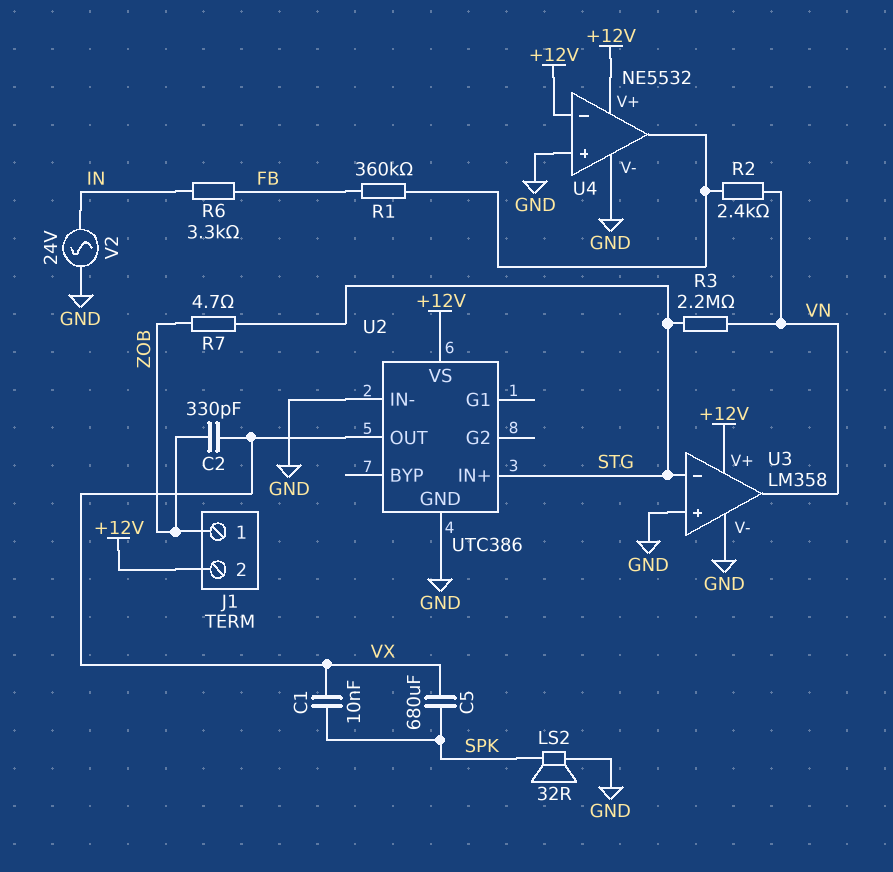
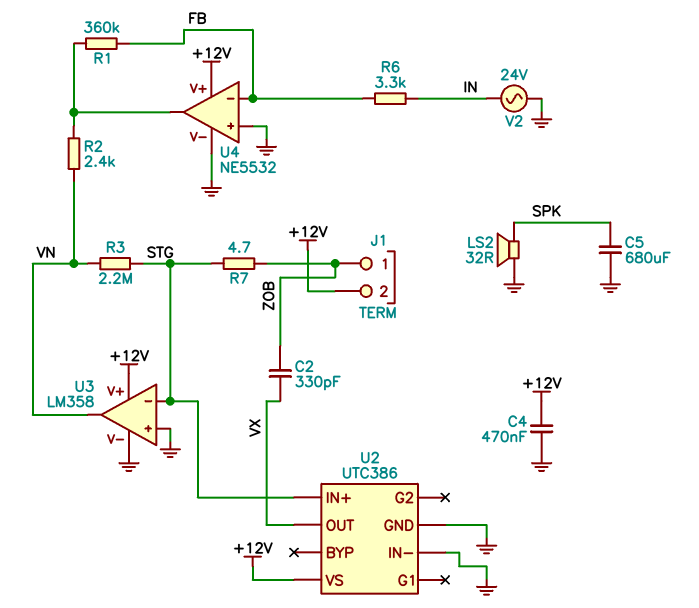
C1: 10nF (SPK, VX) -> none
C4: none -> 470nF (+12V, GND)
C5: 680uF (SPK, VX) -> 680uF (GND, SPK)
U4 pin in-: +12V -> FB

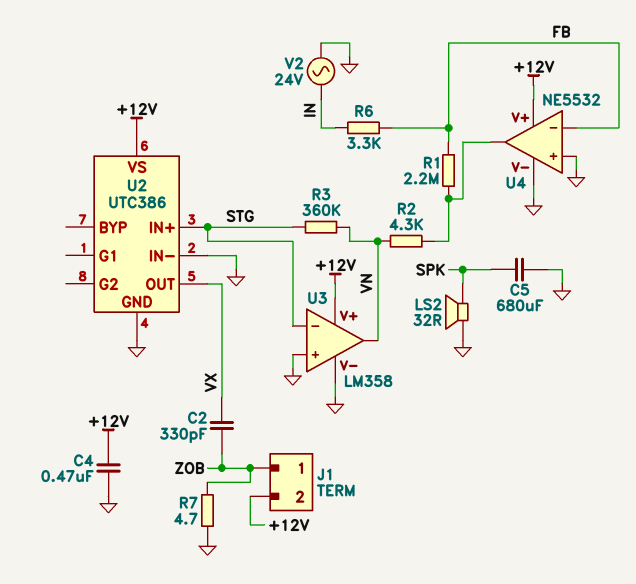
R1: 360k (FB, U4/out) -> 2.2M (FB, U4/out)
R2: 2.4k (U4/out, VN) -> 4.3k (U4/out, VN)
R3: 2.2M (STG, VN) -> 360k (STG, VN)
R7: 4.7 (STG, ZOB) -> 4.7 (GND, ZOB)

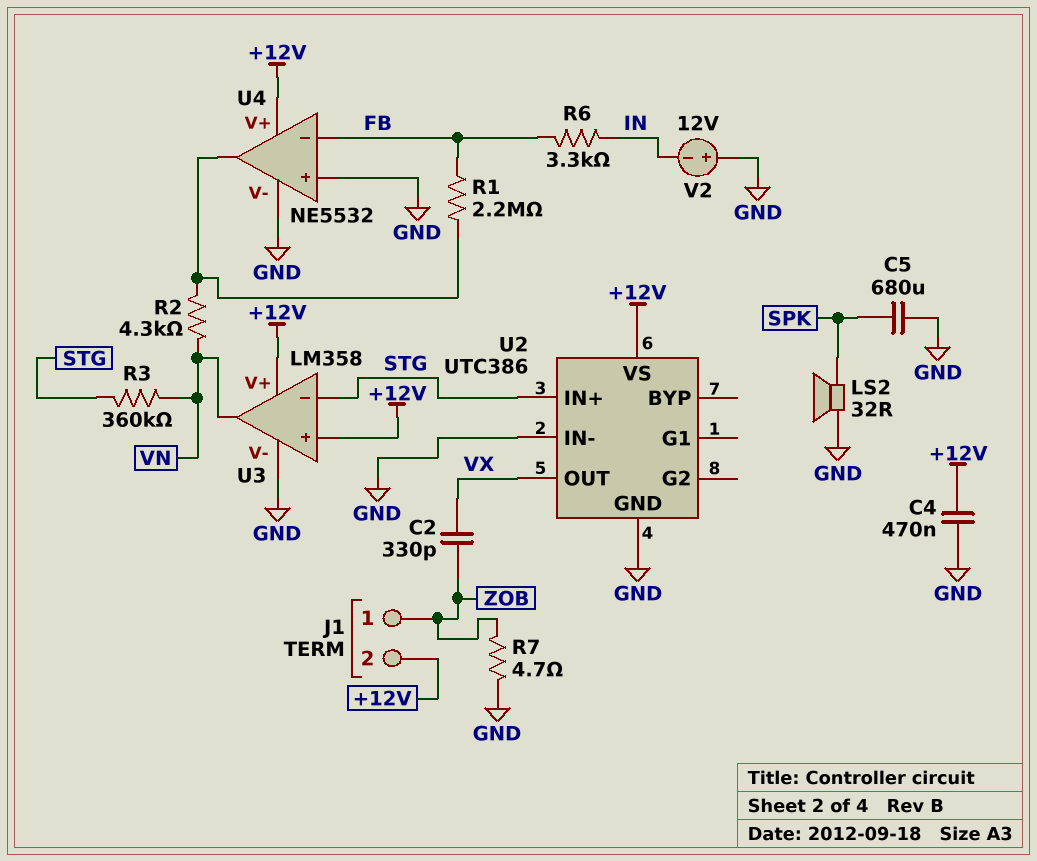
U3 pin in+: GND -> +12V
V2: AC 24V (GND, IN) -> 12V (plus GND, minus IN)

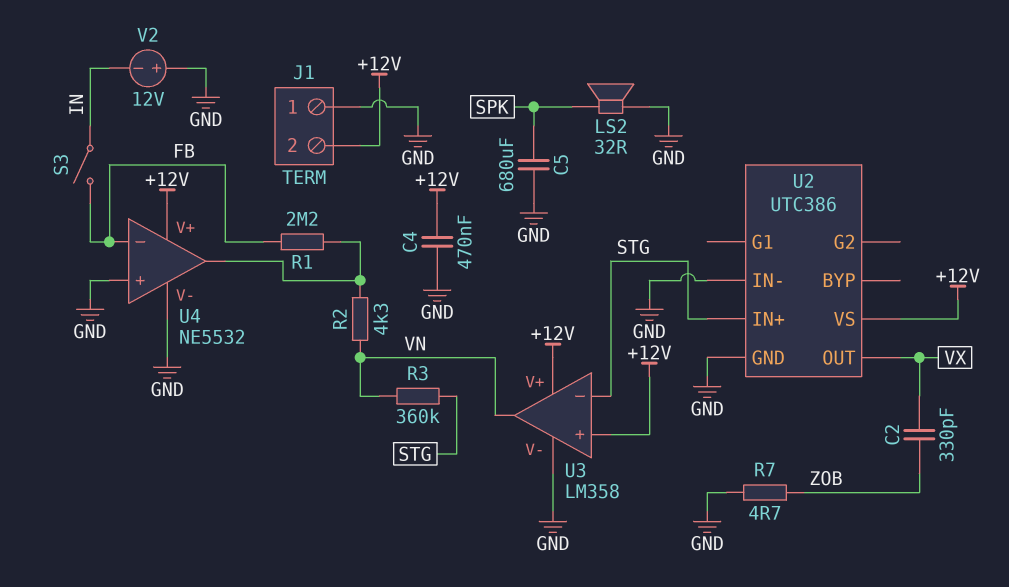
J1 pin 1: ZOB -> GND
R6: 3.3k (FB, IN) -> none
S3: none -> switch (FB, IN)

